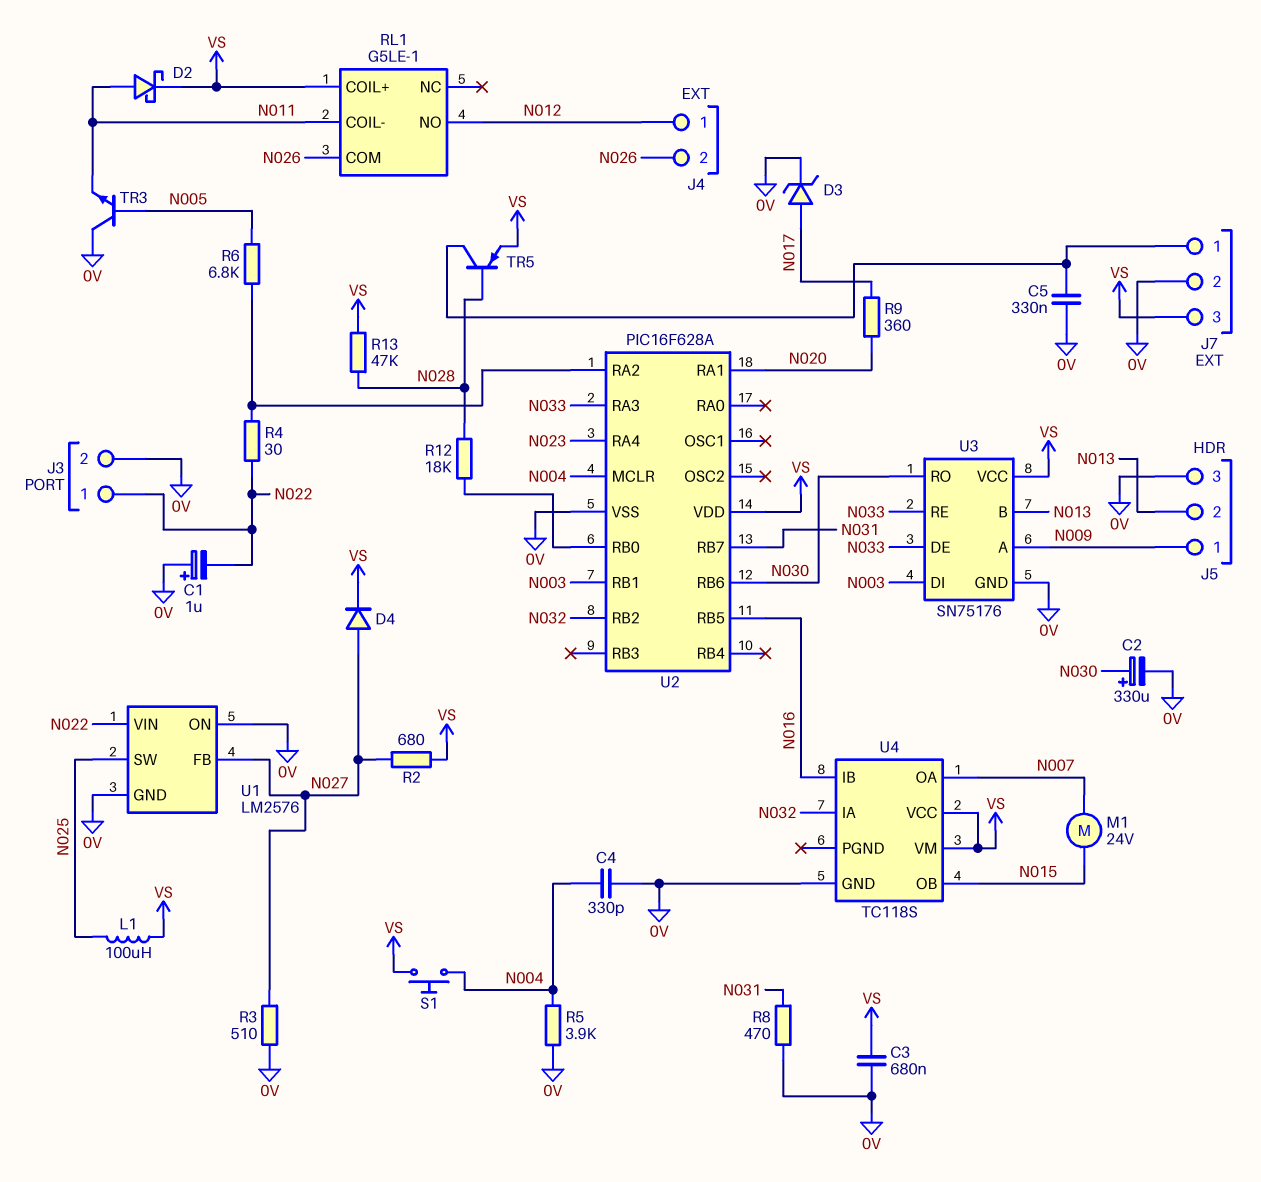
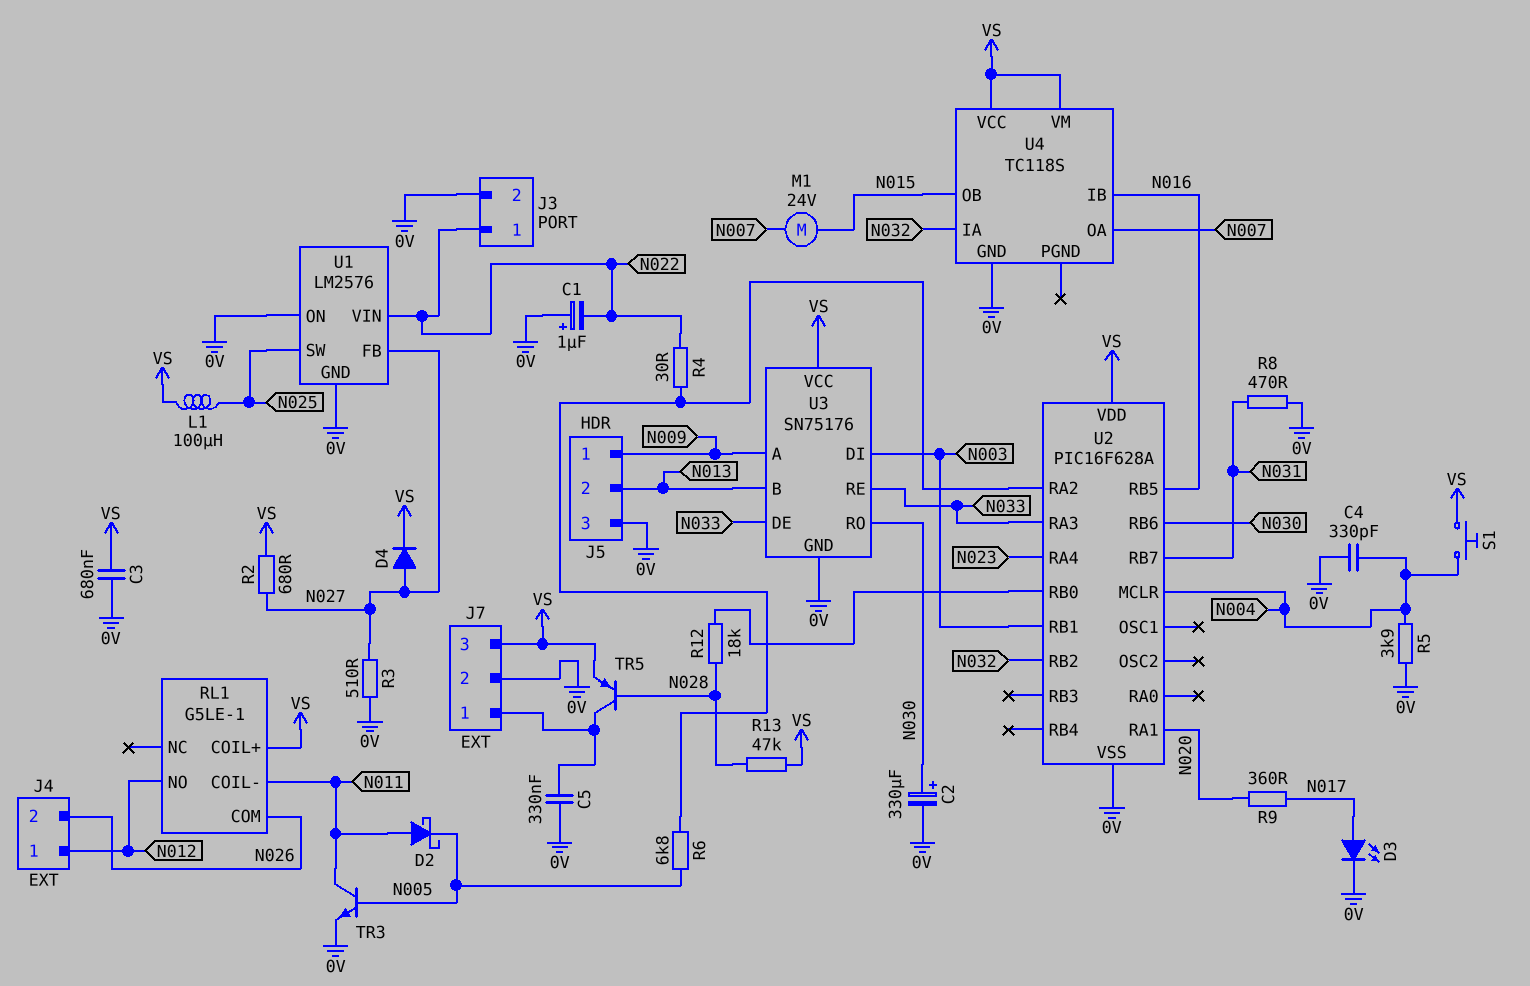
D2: schottky (A N011, K VS) -> schottky (A N011, K N005)
D3: zener (A N017, K 0V) -> LED (A N017, K 0V)
TR3: NPN (B N005, C 0V, E N011) -> NPN (B N005, C N011, E 0V)

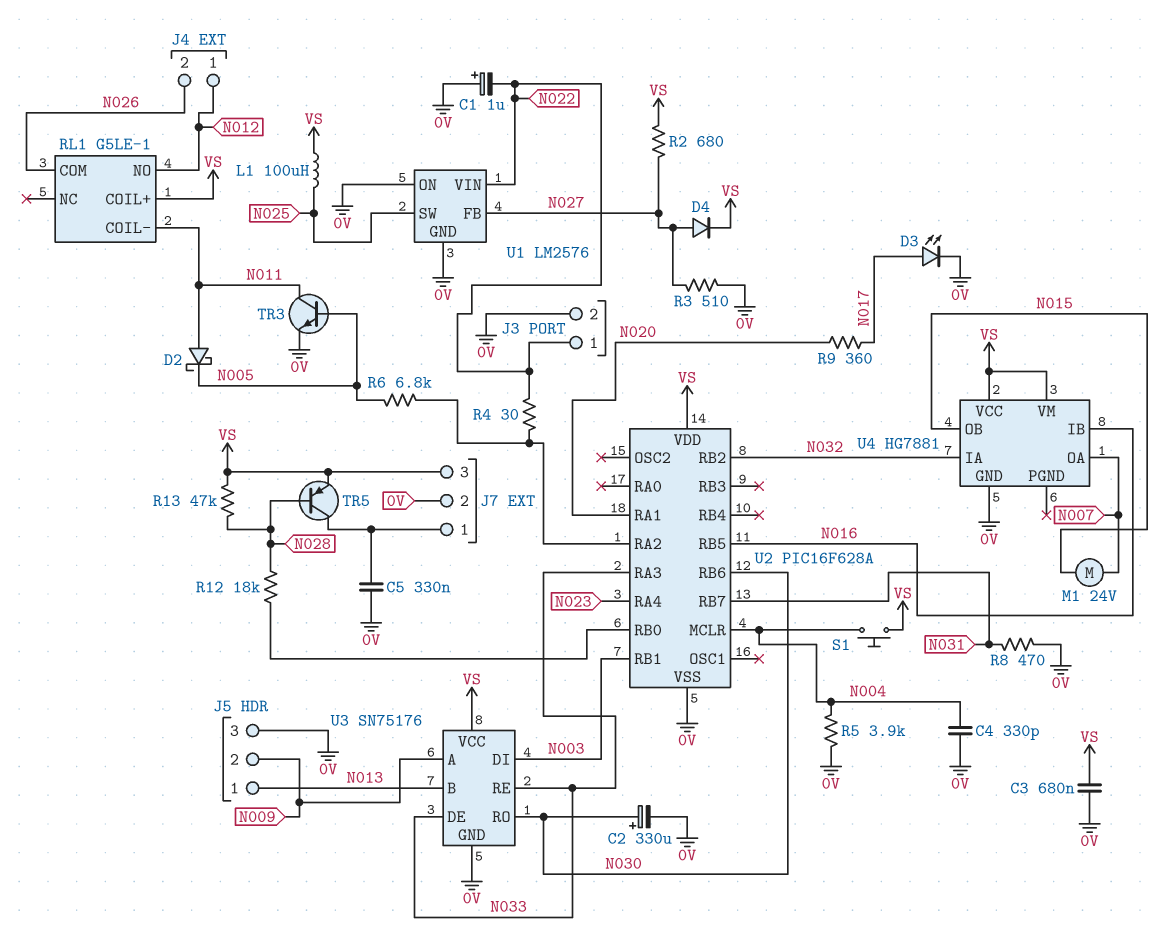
J5 pin 1: N009 -> N013
J5 pin 2: N013 -> N009
U4: TC118S -> HG7881

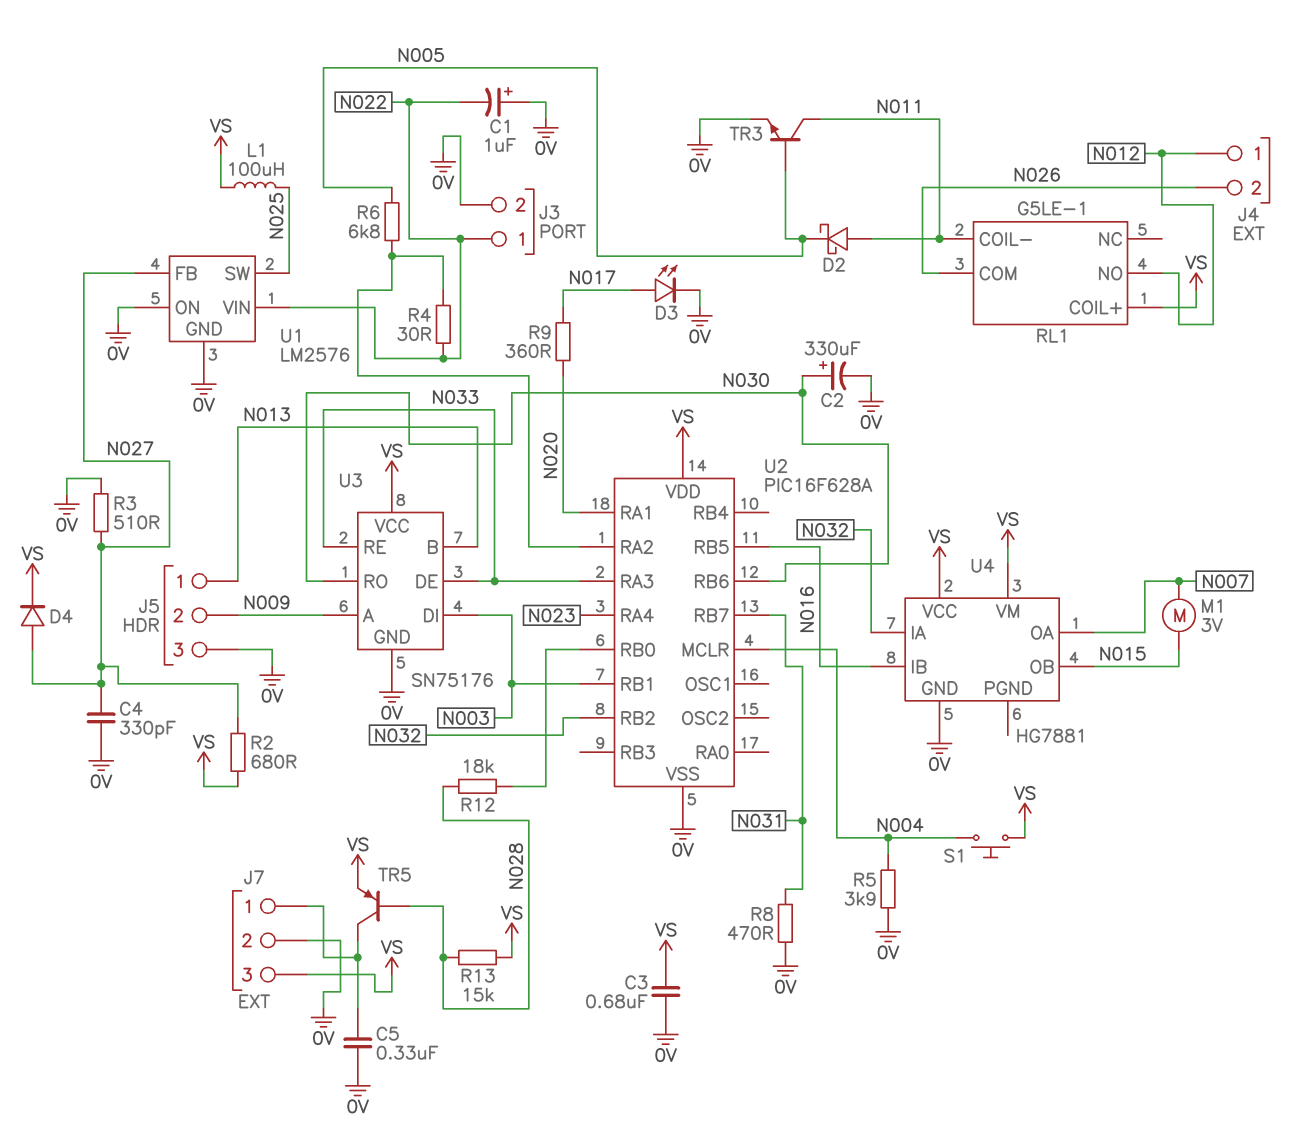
C4: 330pF (0V, N004) -> 330pF (0V, N027)
M1: motor 24V (N007, N015) -> motor 3V (N007, N015)
R13: 47k (N028, VS) -> 15k (N028, VS)

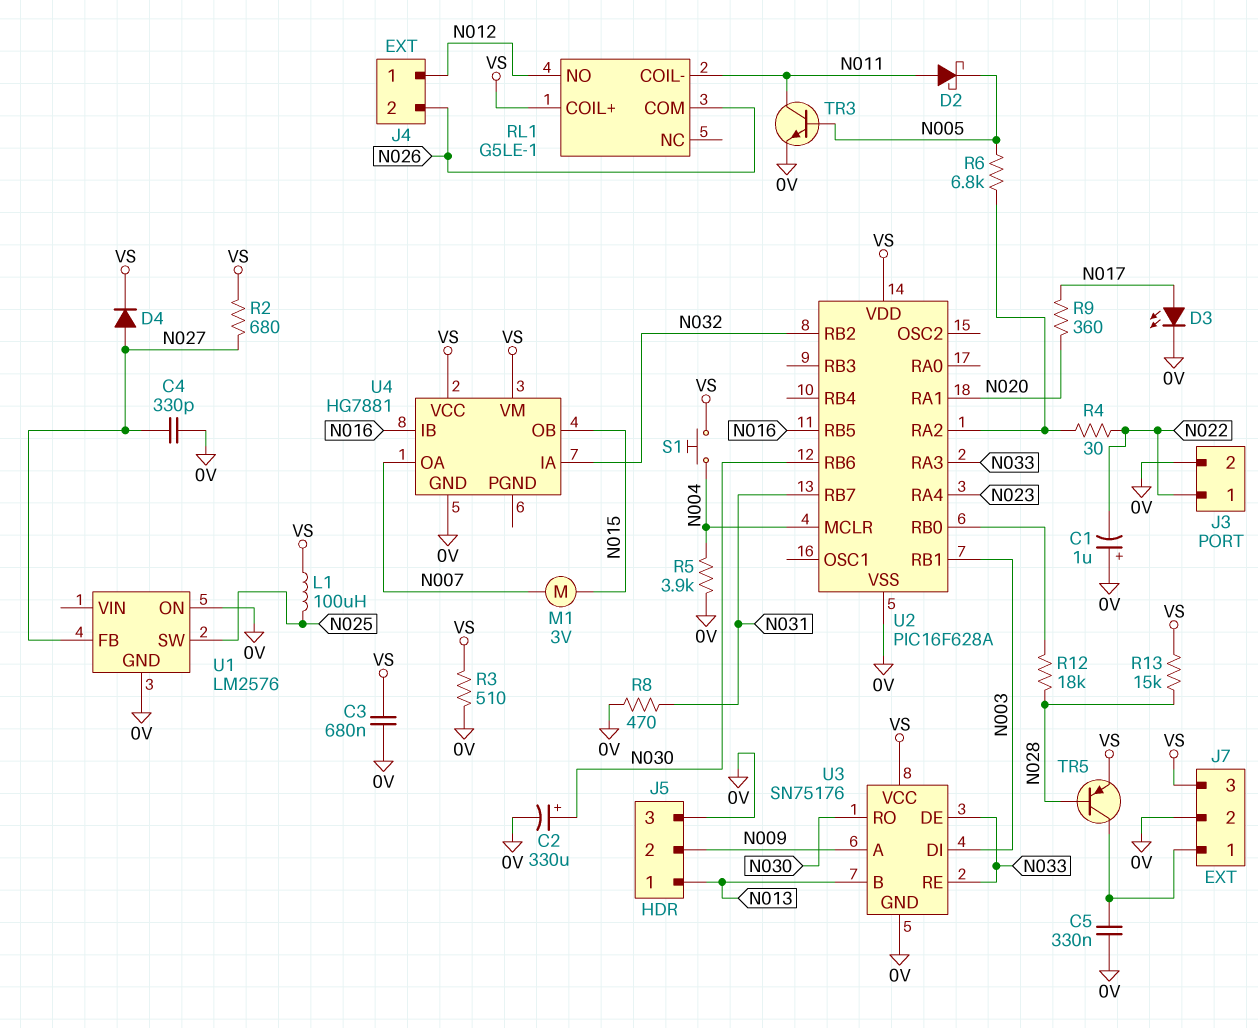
R3: 510 (0V, N027) -> 510 (0V, VS)
U1 pin VIN: N022 -> none

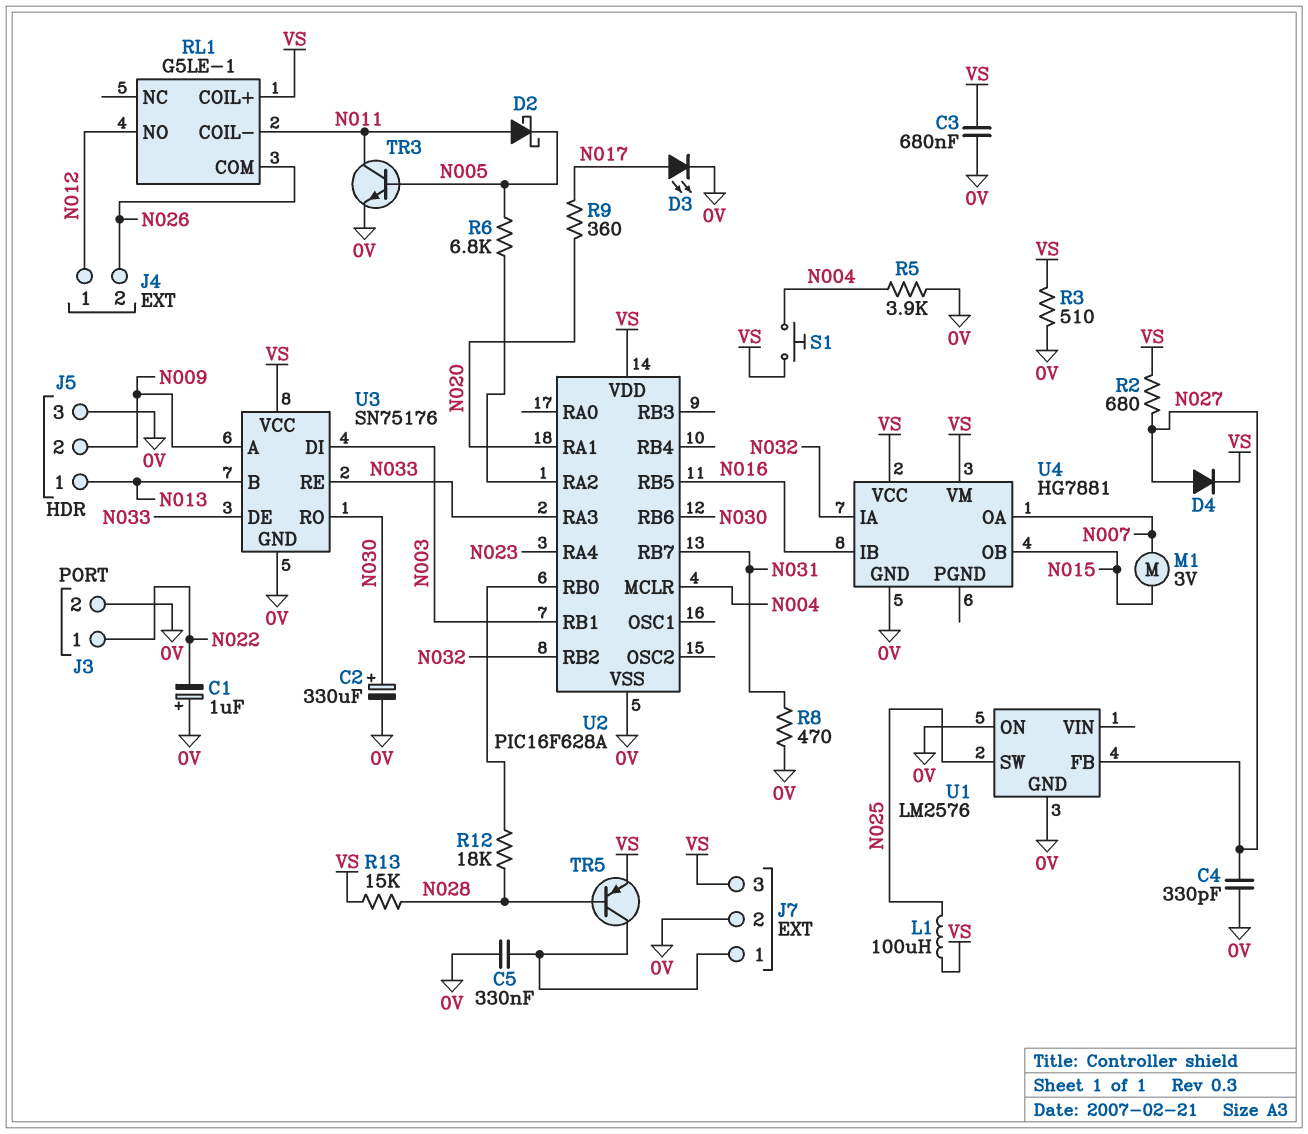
R4: 30 (N022, U2/RA2) -> none

